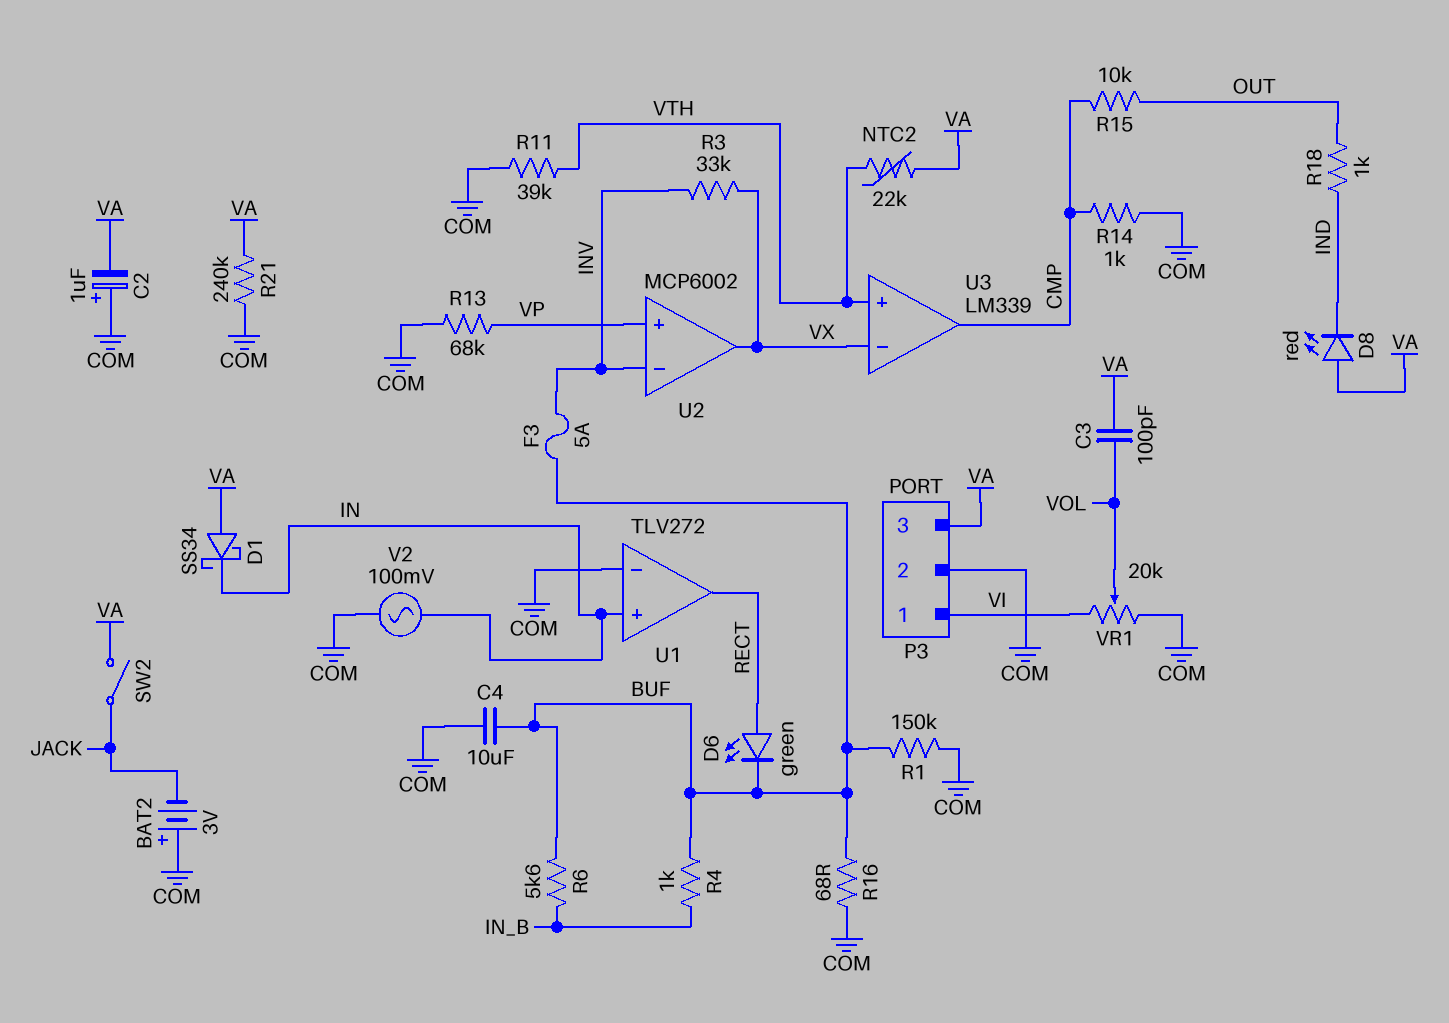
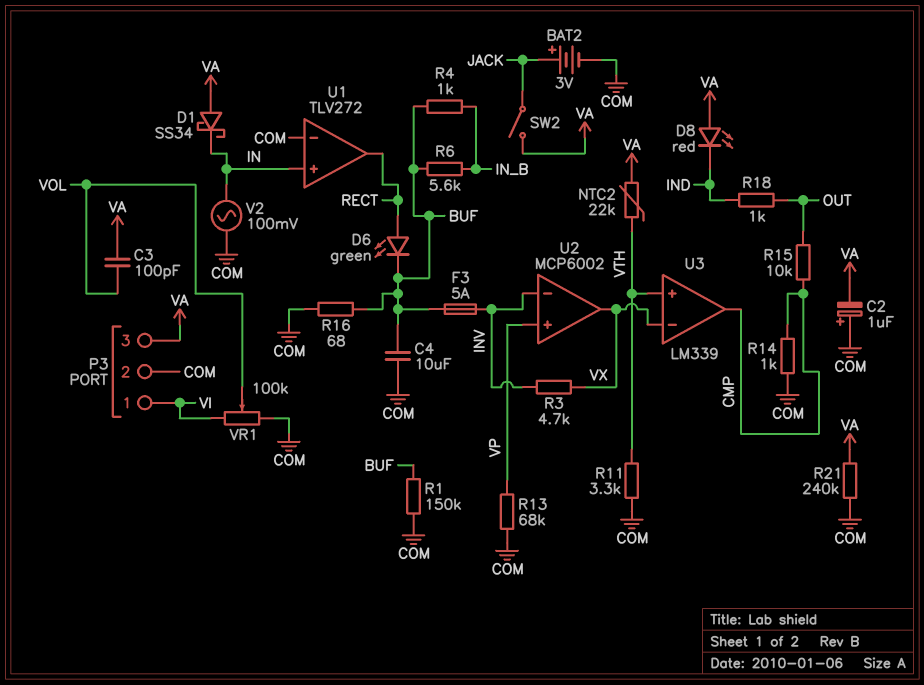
BAT2: 3V (plus COM, minus JACK) -> 3V (plus JACK, minus COM)
R3: 33k (INV, VX) -> 4.7k (INV, VX)
R11: 39k (COM, VTH) -> 3.3k (COM, VTH)
VR1: 20k (COM, VI, wiper VOL) -> 100k (COM, VI, wiper VOL)

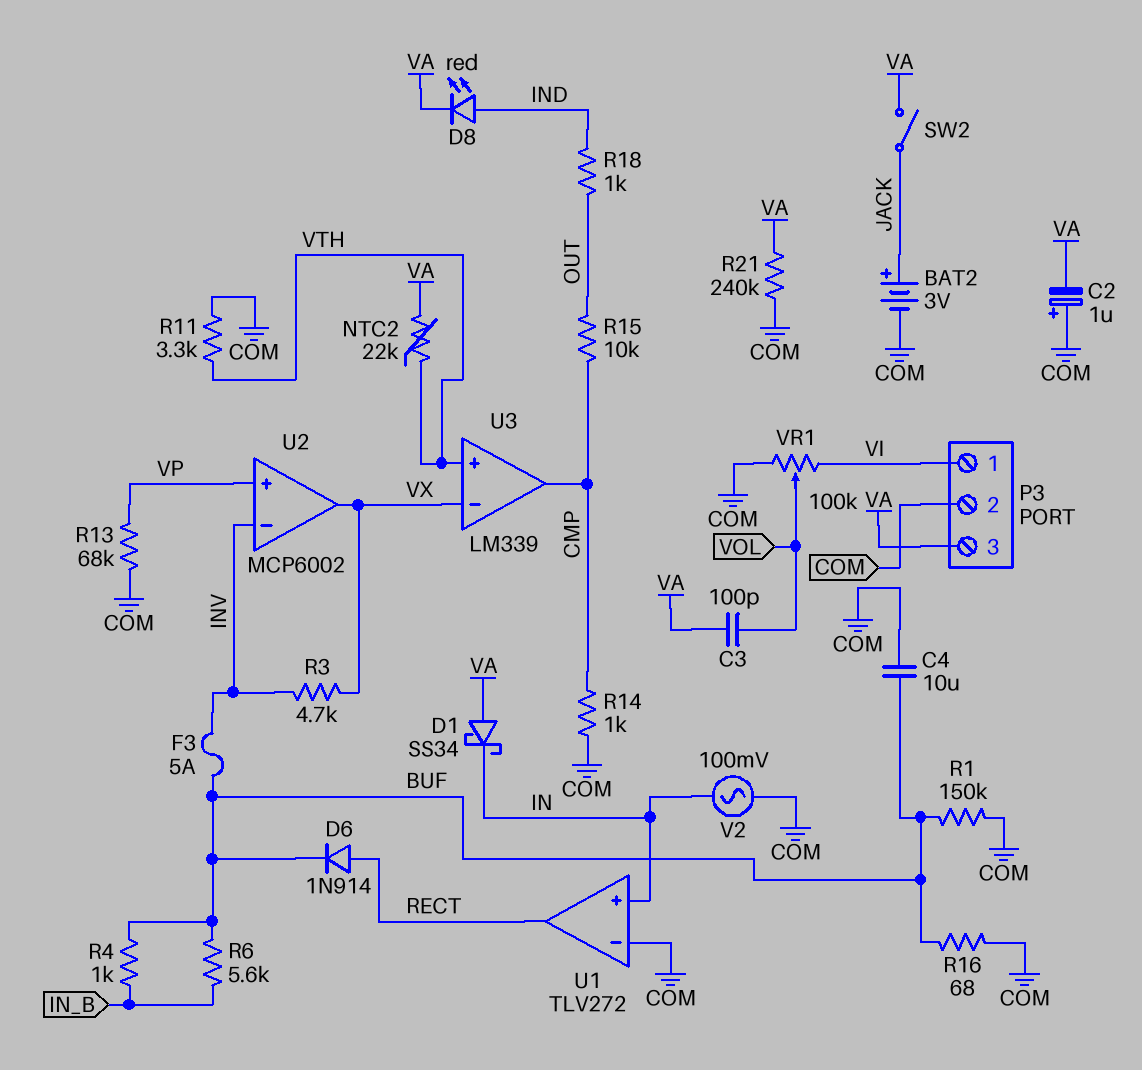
D6: LED green (A RECT, K BUF) -> diode 1N914 (A RECT, K BUF)
D8: LED red (A VA, K IND) -> LED red (A IND, K VA)

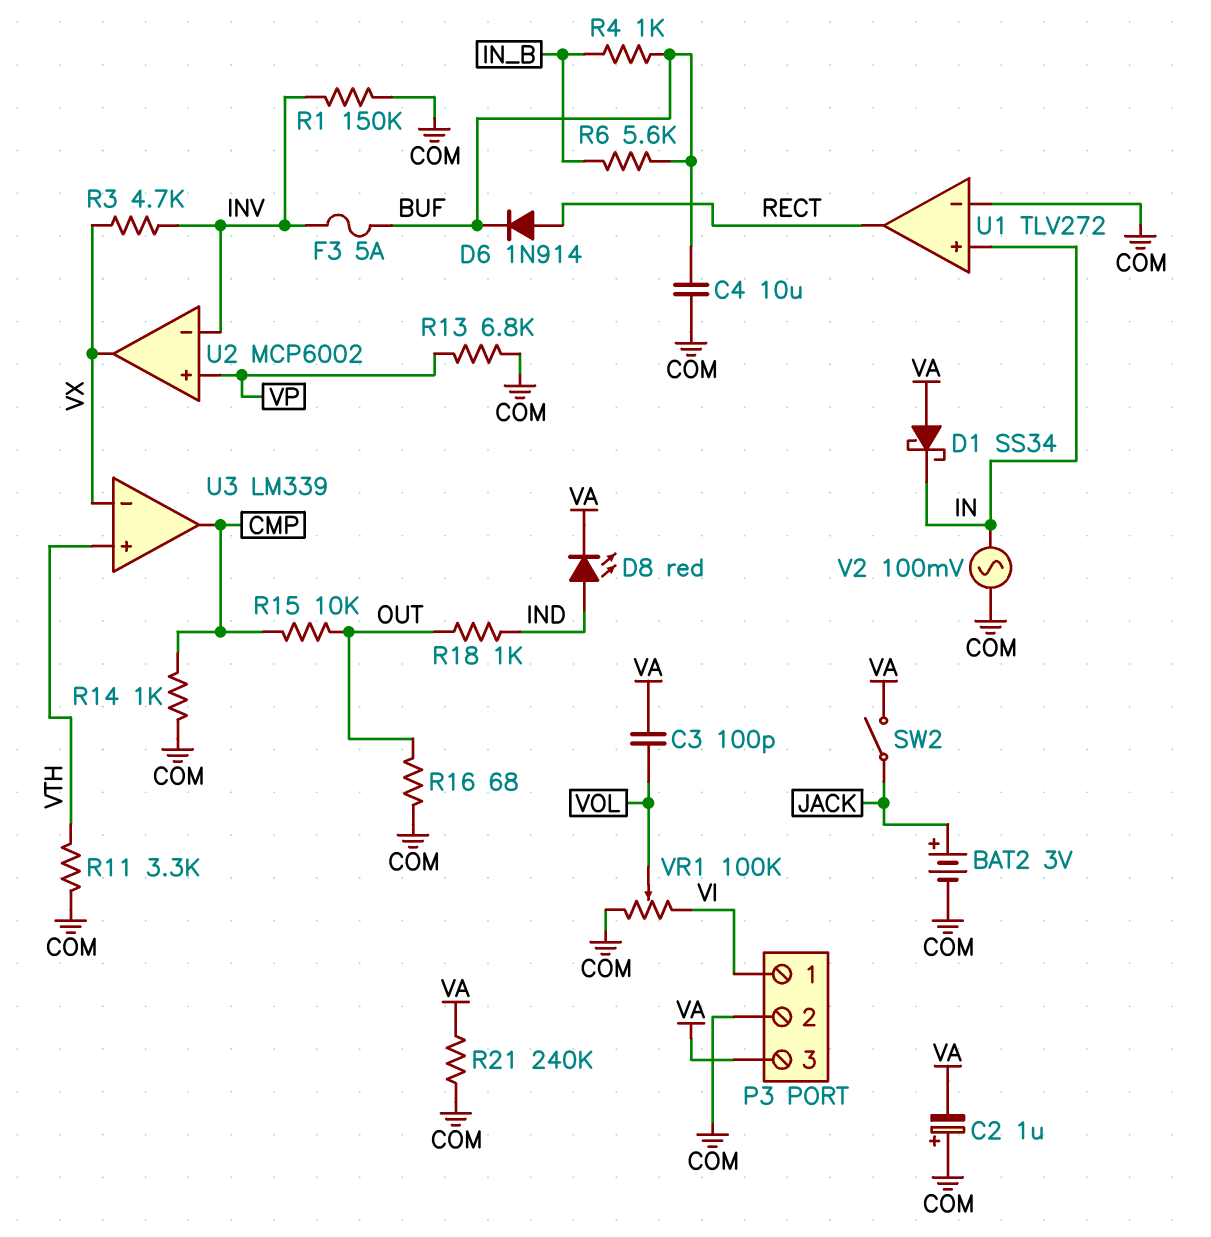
NTC2: 22k (VA, VTH) -> none
R1: 150k (BUF, COM) -> 150k (COM, INV)
R13: 68k (COM, VP) -> 6.8k (COM, VP)
R16: 68 (BUF, COM) -> 68 (COM, OUT)

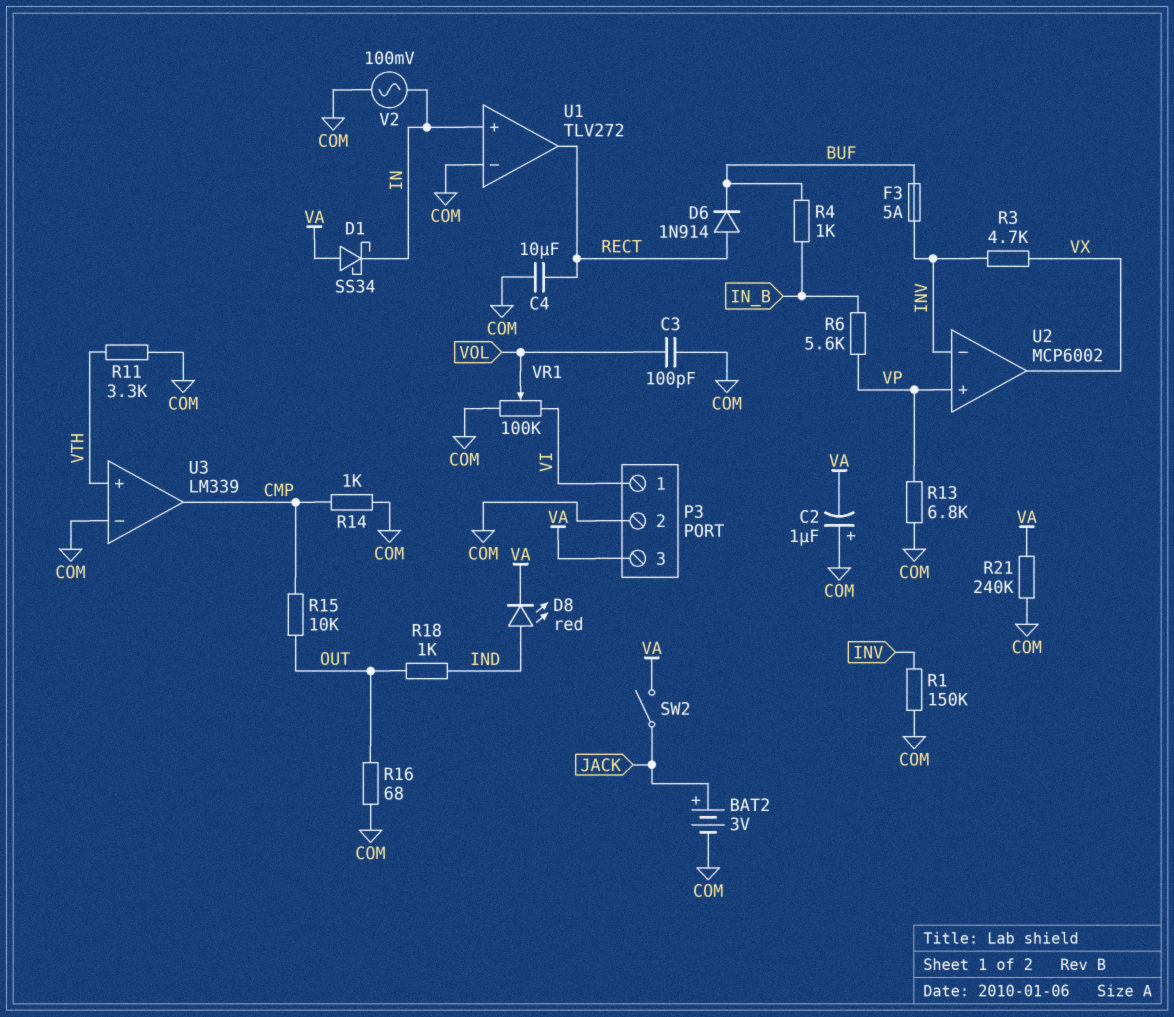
C3: 100pF (VA, VOL) -> 100pF (COM, VOL)
C4: 10uF (BUF, COM) -> 10uF (COM, RECT)
R6: 5.6k (BUF, IN_B) -> 5.6k (IN_B, VP)
U3 pin in-: VX -> COM

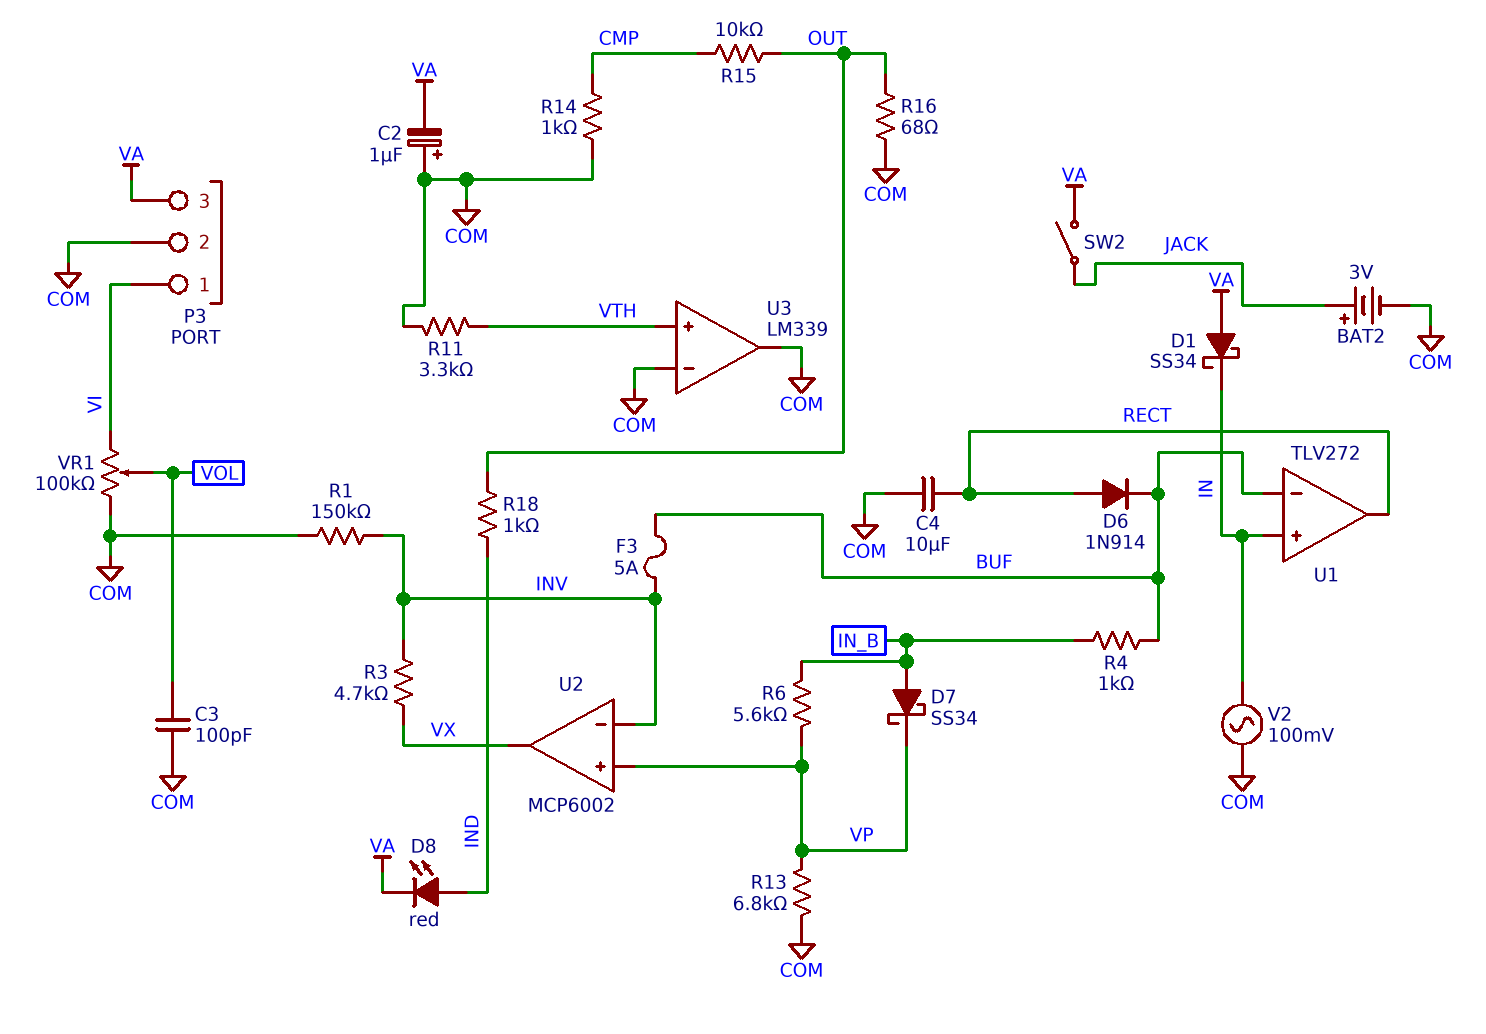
D7: none -> schottky SS34 (A IN_B, K VP)
R21: 240k (COM, VA) -> none
U1 pin in-: COM -> BUF
U3 pin out: CMP -> COM

